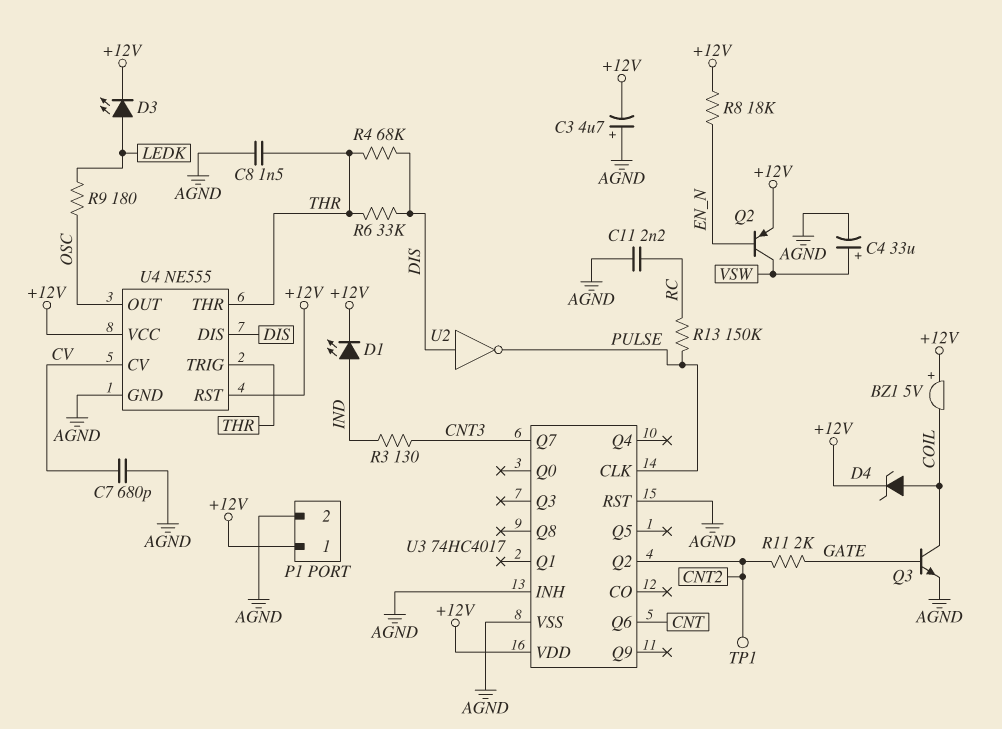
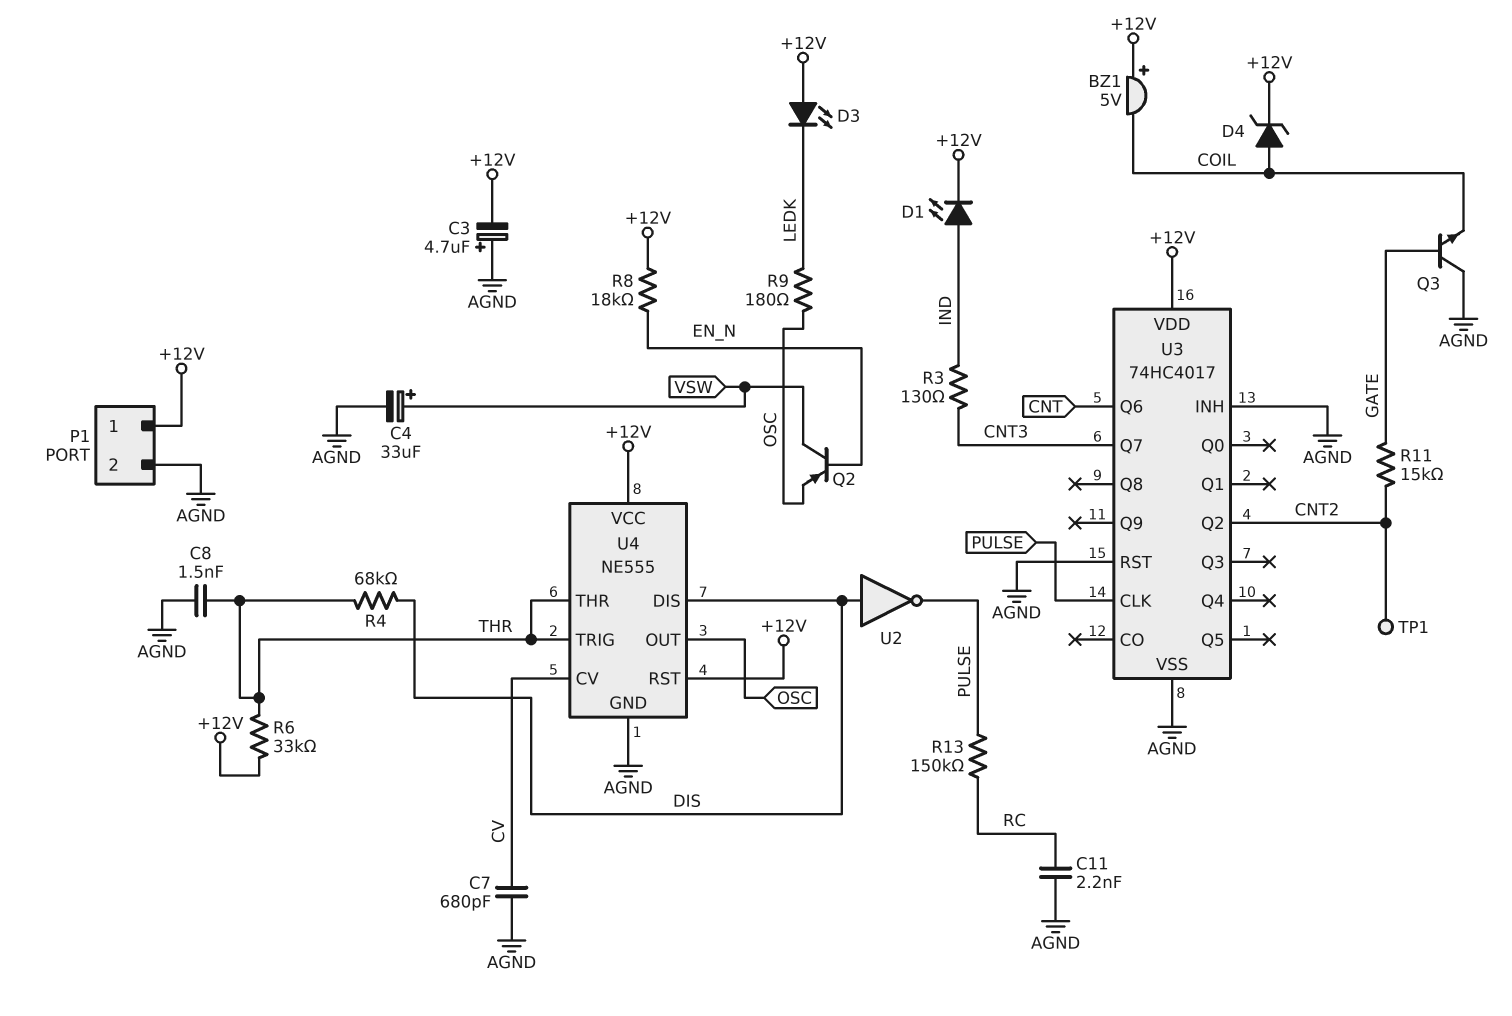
D3: LED (A LEDK, K +12V) -> LED (A +12V, K LEDK)
Q2: PNP (B EN_N, C VSW, E +12V) -> PNP (B EN_N, C VSW, E OSC)
Q3: NPN (B GATE, C COIL, E AGND) -> NPN (B GATE, C AGND, E COIL)
R6: 33k (DIS, THR) -> 33k (+12V, THR)
R11: 2k (CNT2, GATE) -> 15k (CNT2, GATE)

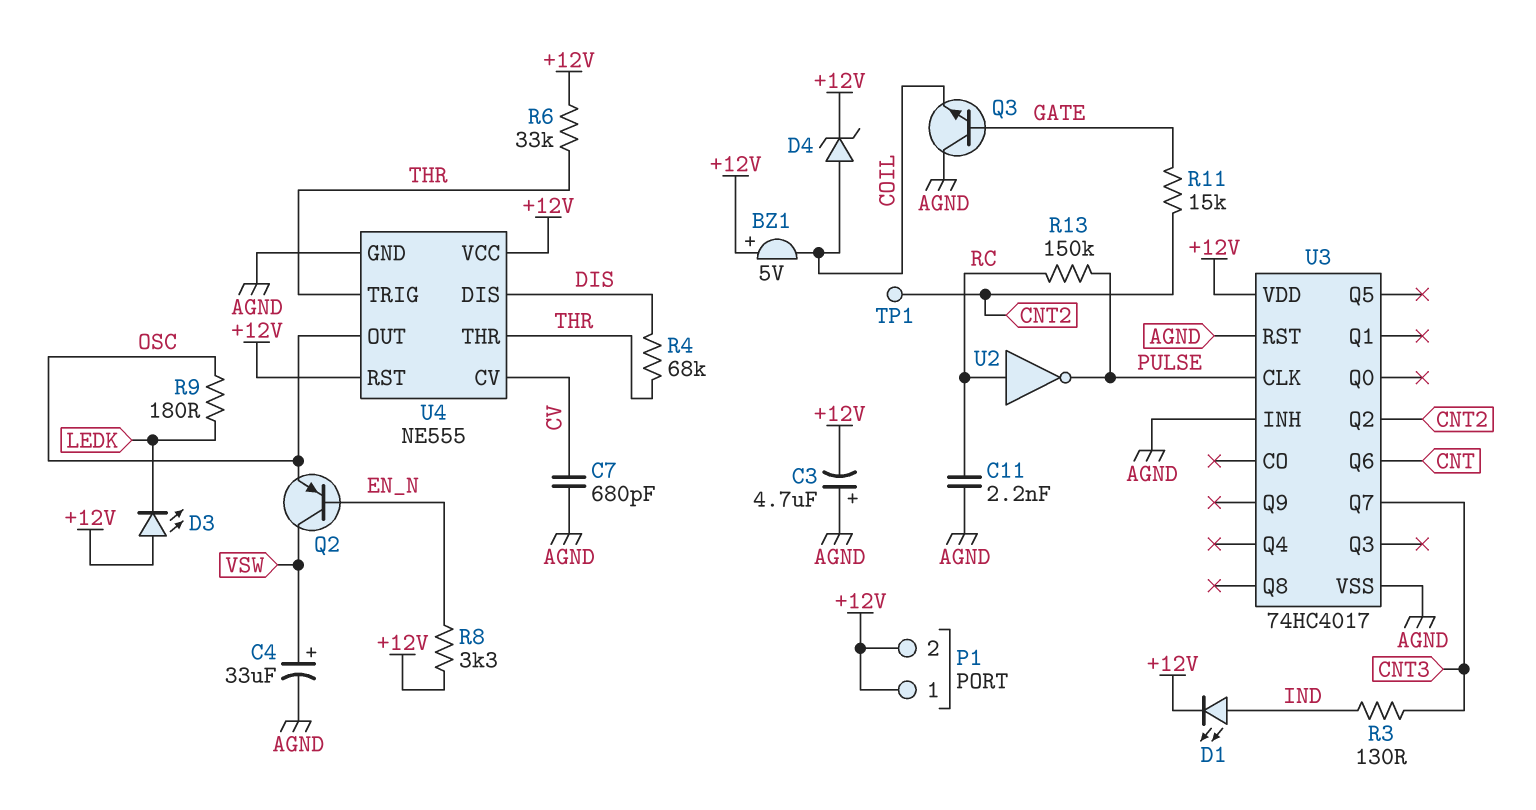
C8: 1.5nF (AGND, THR) -> none
P1 pin 2: AGND -> +12V
R8: 18k (+12V, EN_N) -> 3.3k (+12V, EN_N)
U2: NOT (in DIS, out PULSE) -> NOT (in RC, out PULSE)

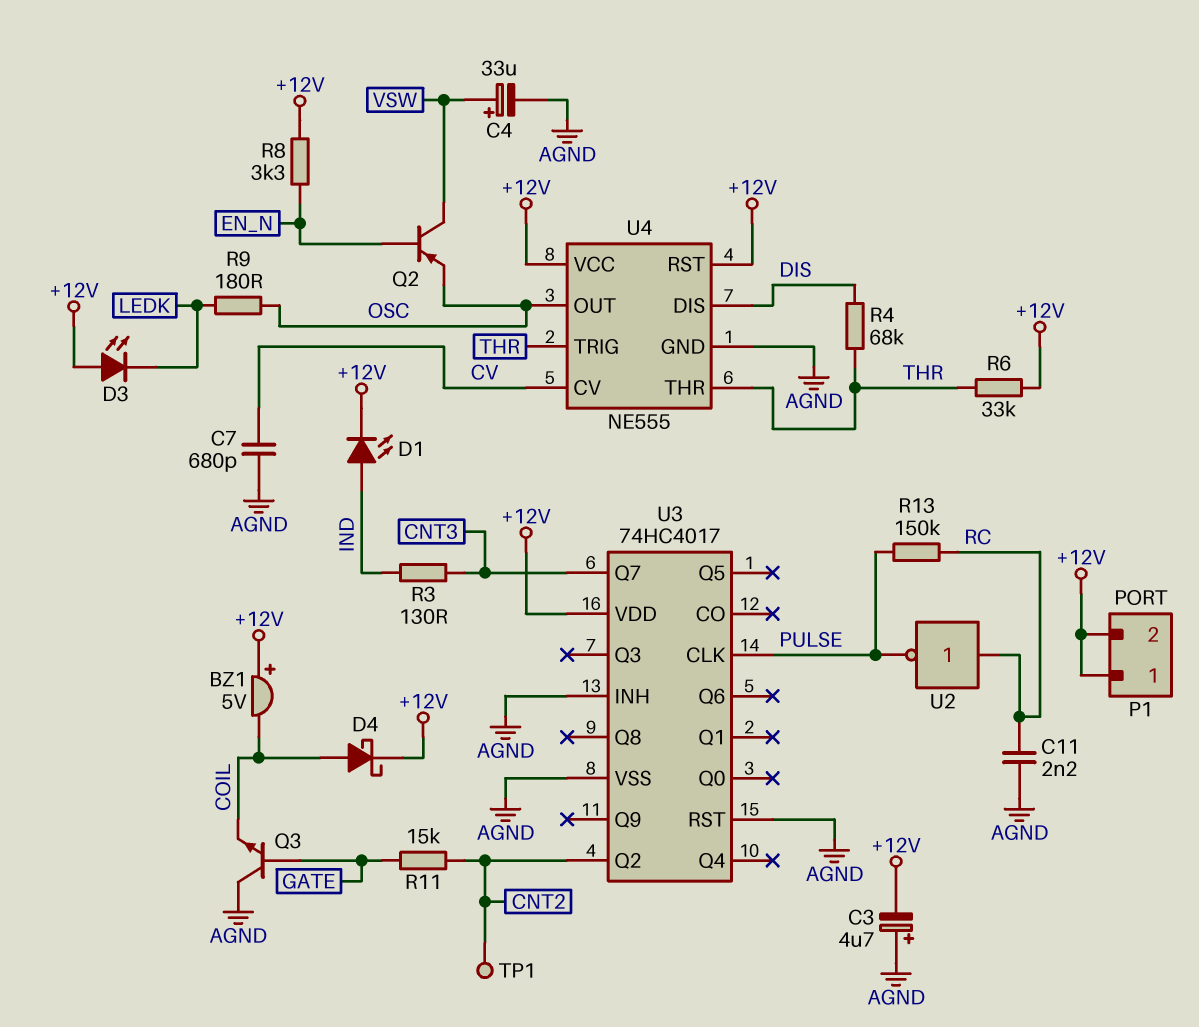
D4: zener (A COIL, K +12V) -> schottky (A COIL, K +12V)
U3 pin Q6: CNT -> none

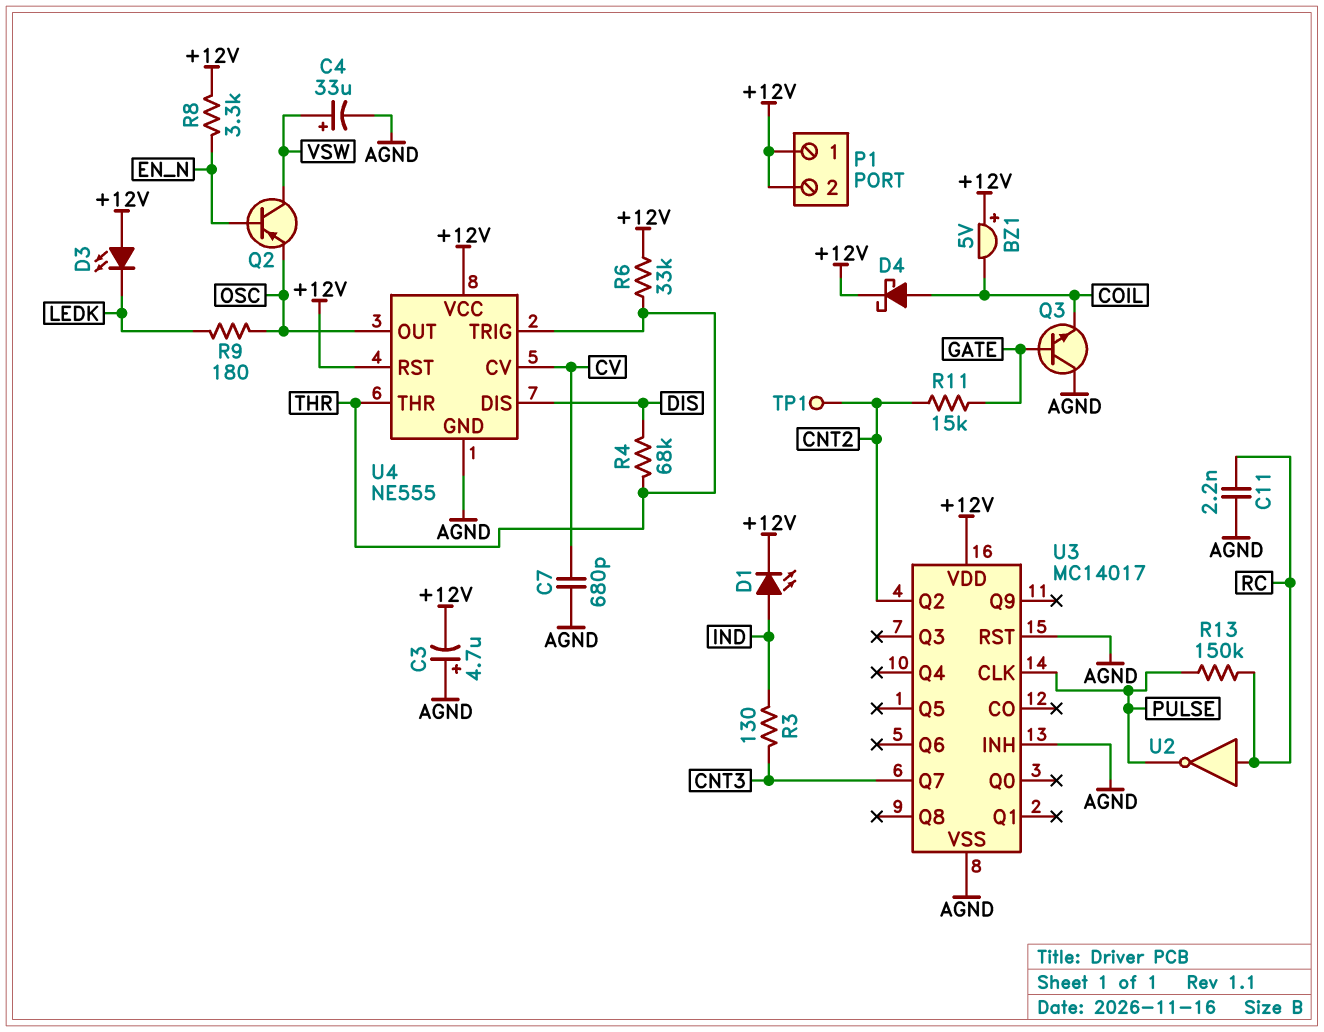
U3: 74HC4017 -> MC14017

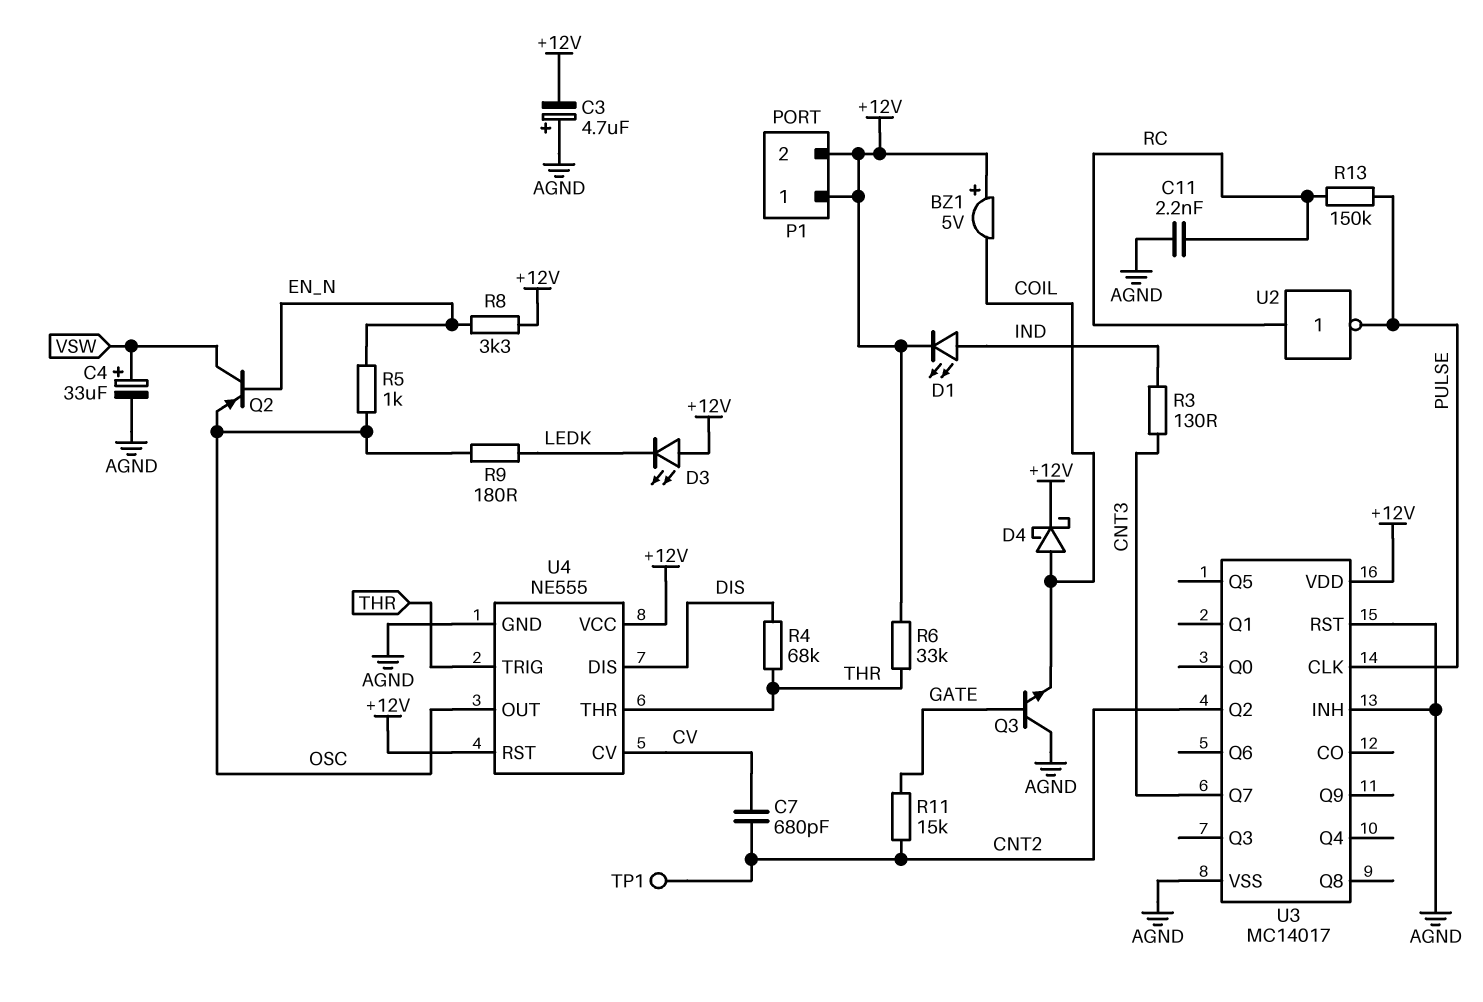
C7: 680pF (AGND, CV) -> 680pF (CNT2, CV)
R5: none -> 1k (EN_N, OSC)

